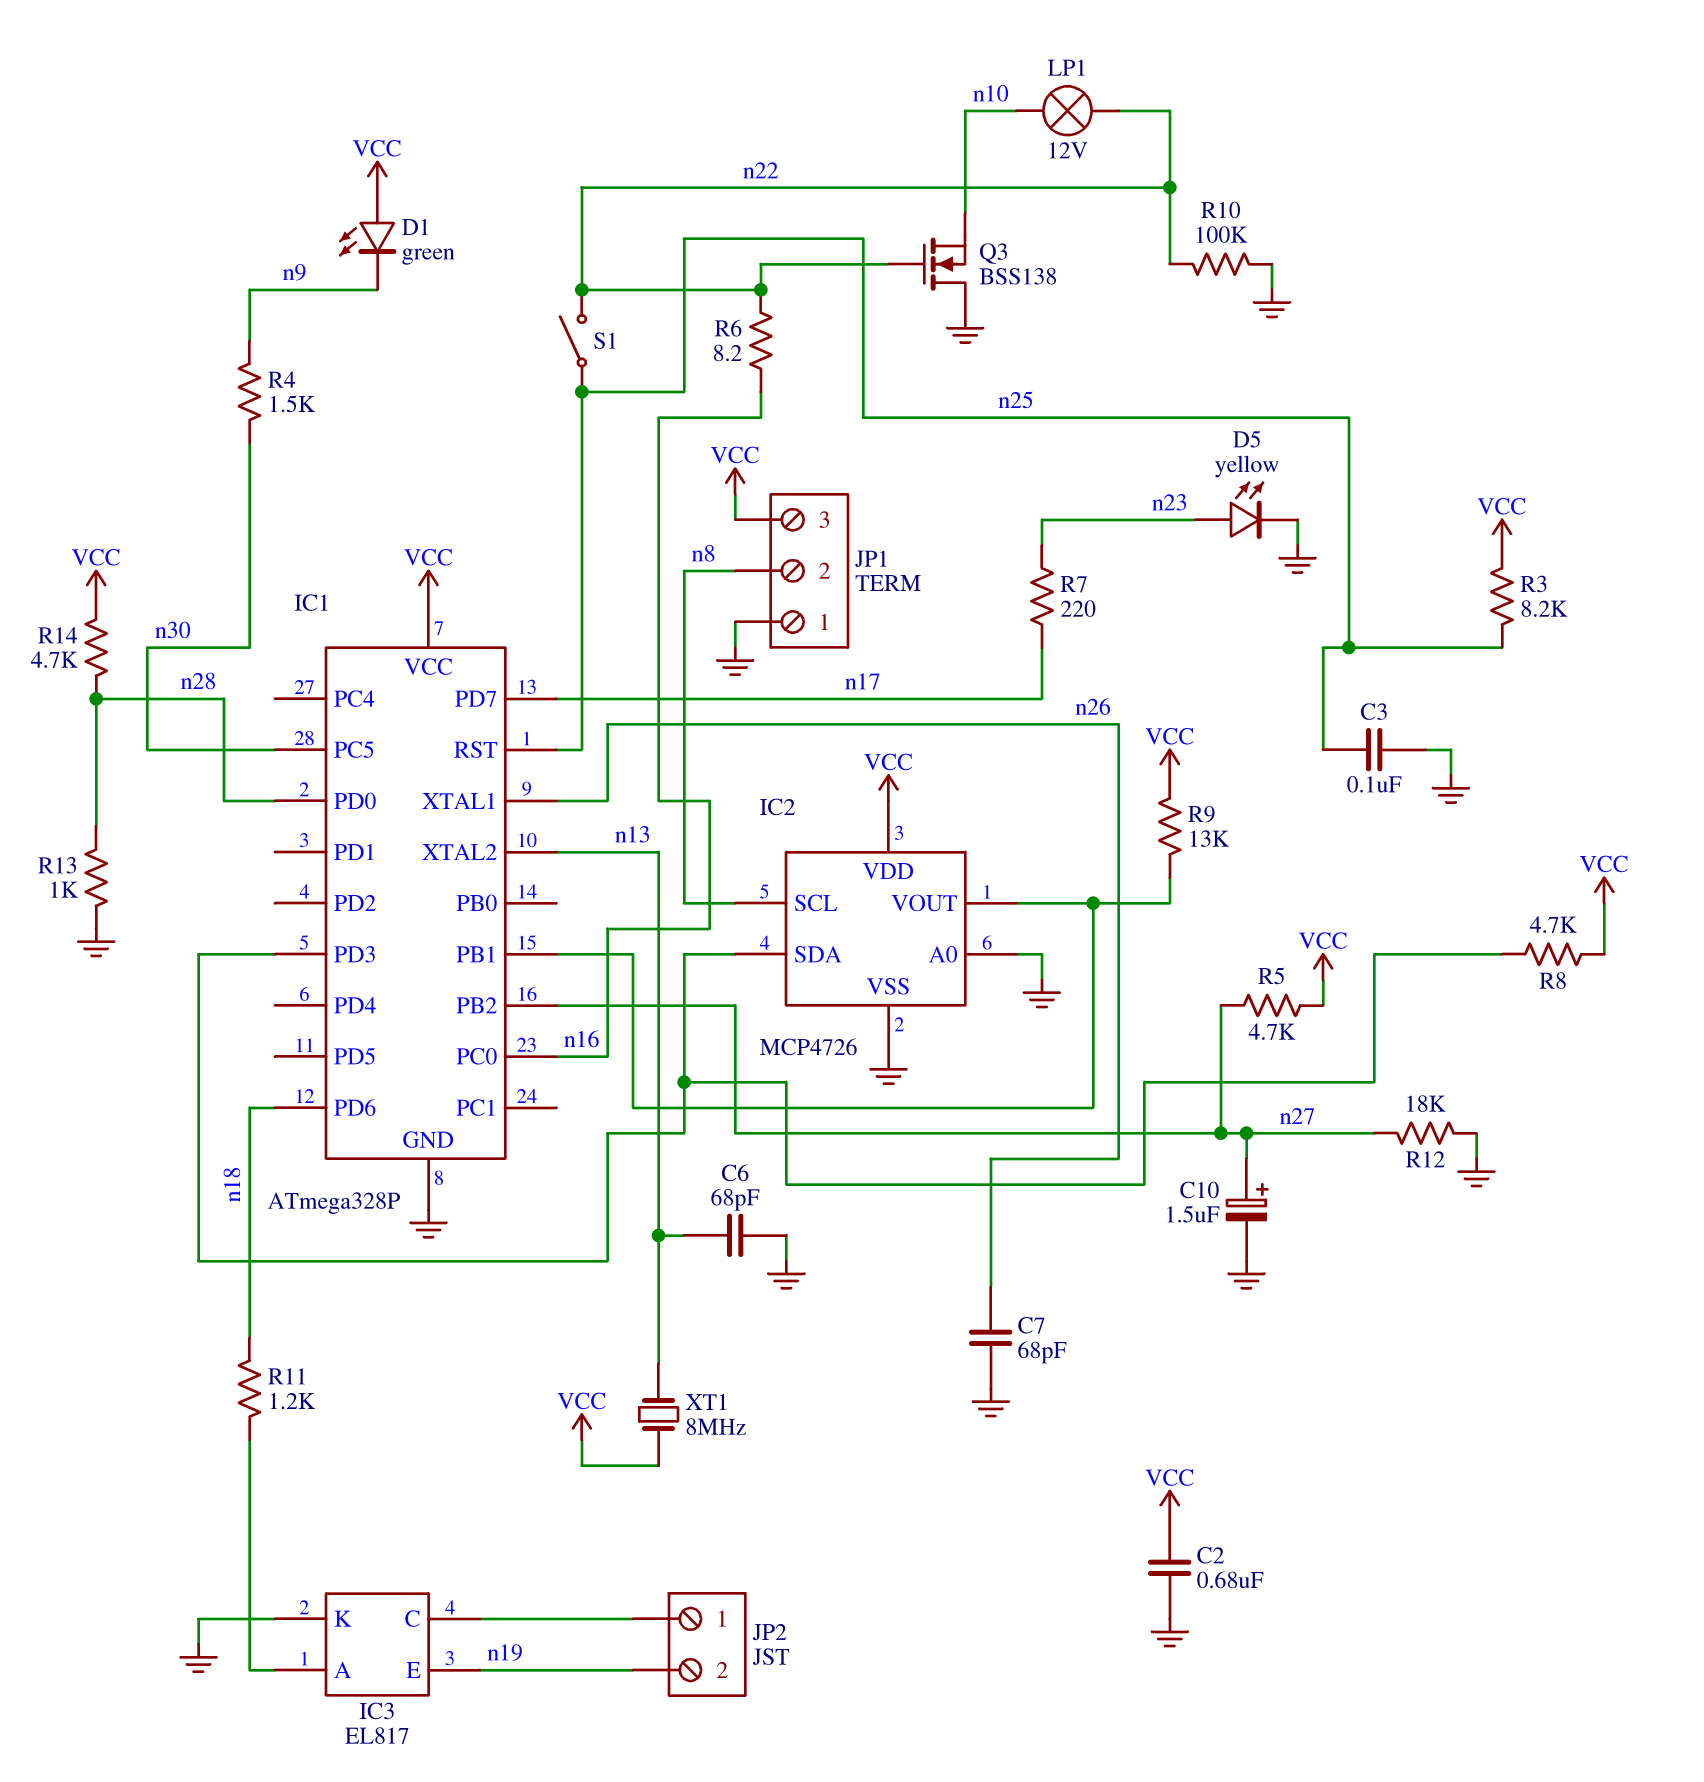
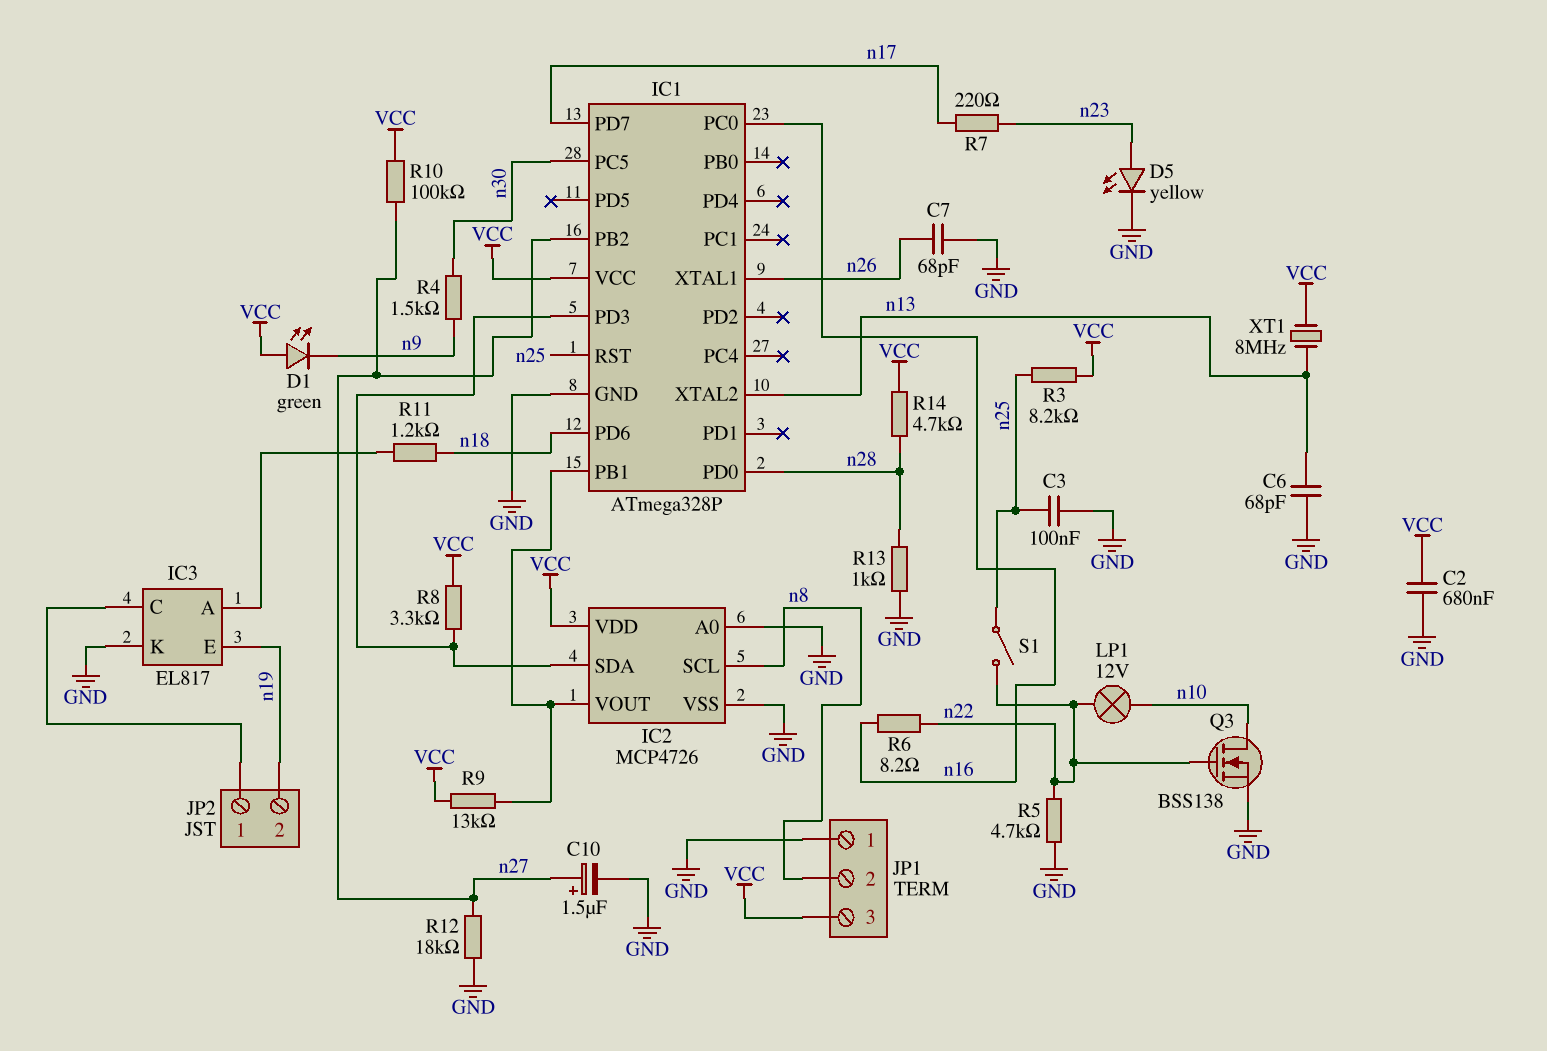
Q3: NMOS BSS138 (G n22, D GND, S n10) -> NMOS BSS138 (G n22, D n10, S GND)
R5: 4.7k (VCC, n27) -> 4.7k (GND, n22)
R8: 4.7k (IC1/PD3, VCC) -> 3.3k (IC1/PD3, VCC)
R10: 100k (GND, n22) -> 100k (VCC, n27)

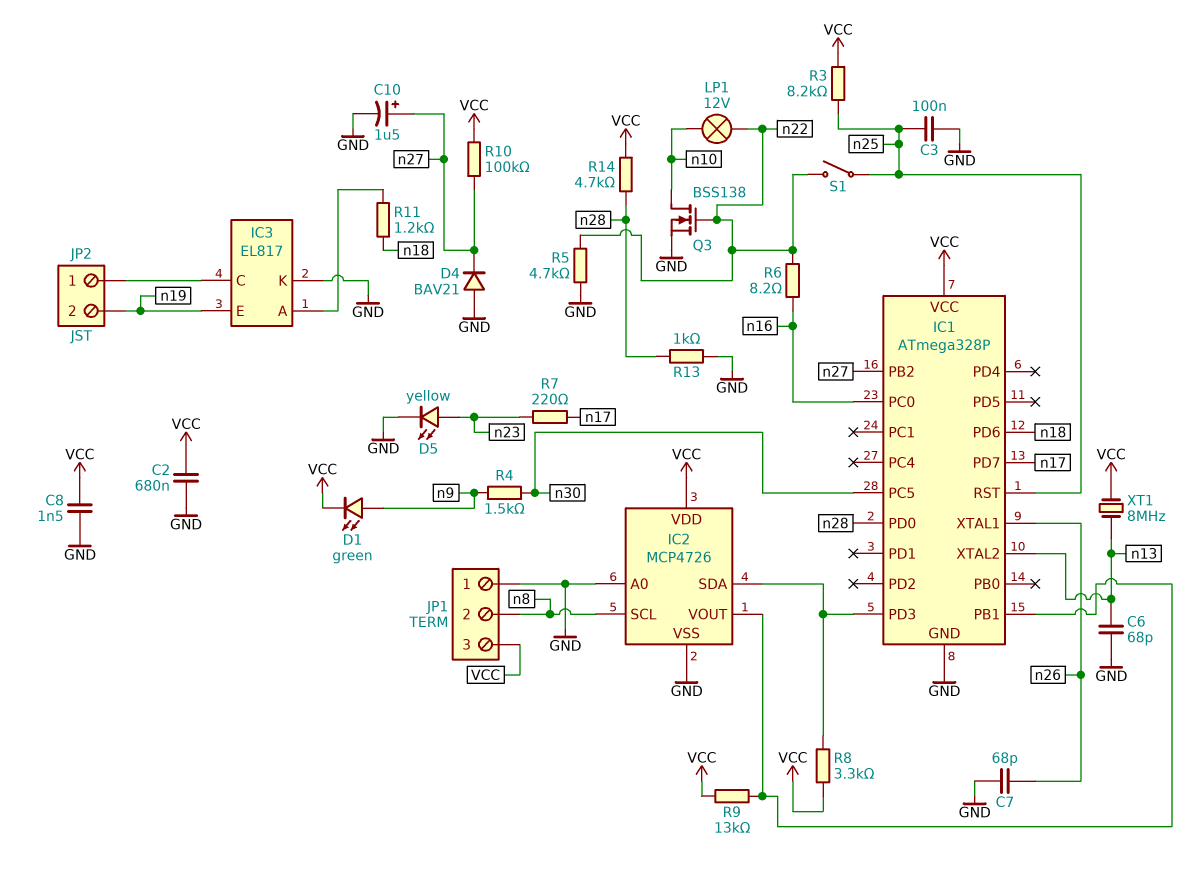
C8: none -> 1.5nF (GND, VCC)
D1: LED green (A VCC, K n9) -> LED green (A n9, K VCC)
D4: none -> diode BAV21 (A GND, K n27)
R12: 18k (GND, n27) -> none

